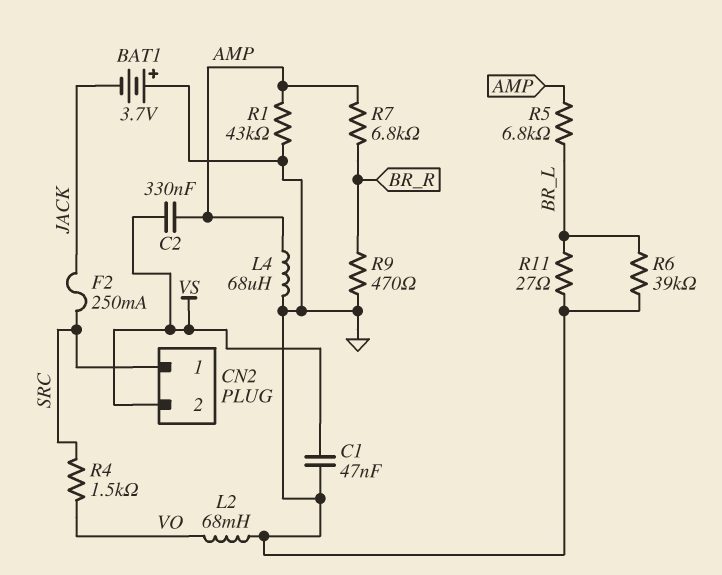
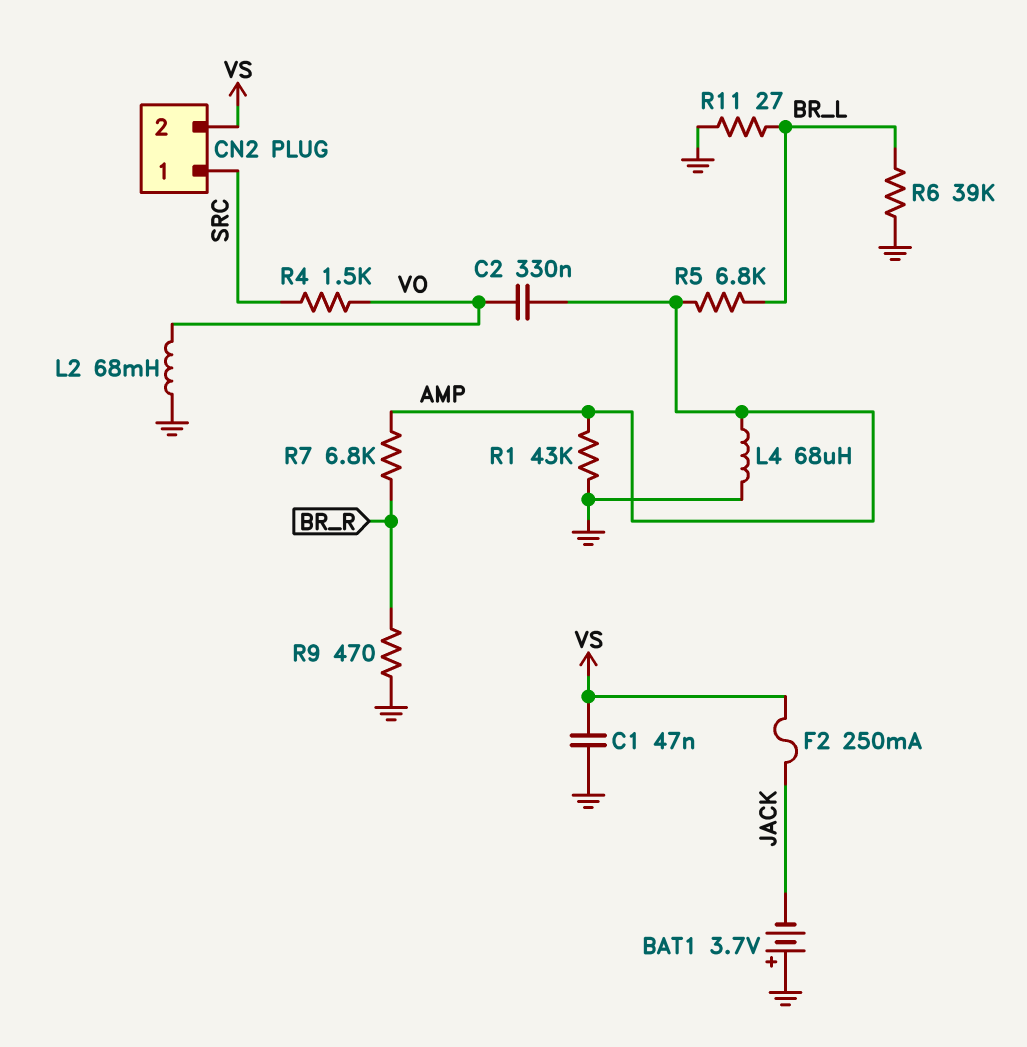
C2: 330nF (AMP, VS) -> 330nF (AMP, VO)
F2: 250mA (JACK, SRC) -> 250mA (JACK, VS)

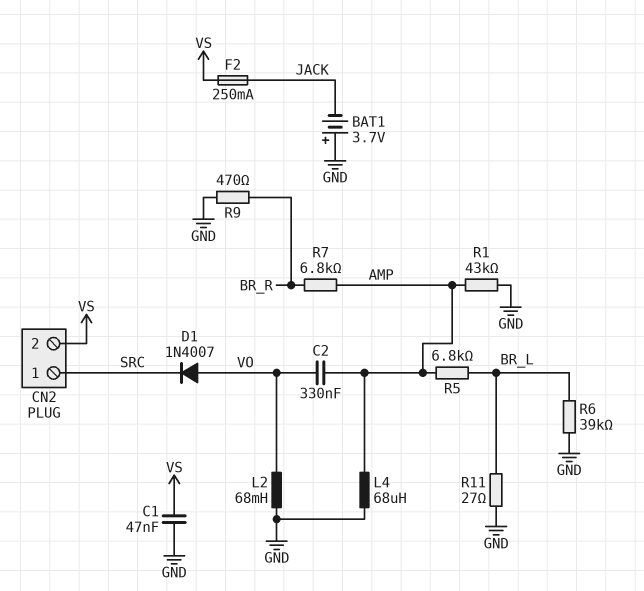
D1: none -> diode 1N4007 (A VO, K SRC)
R4: 1.5k (SRC, VO) -> none

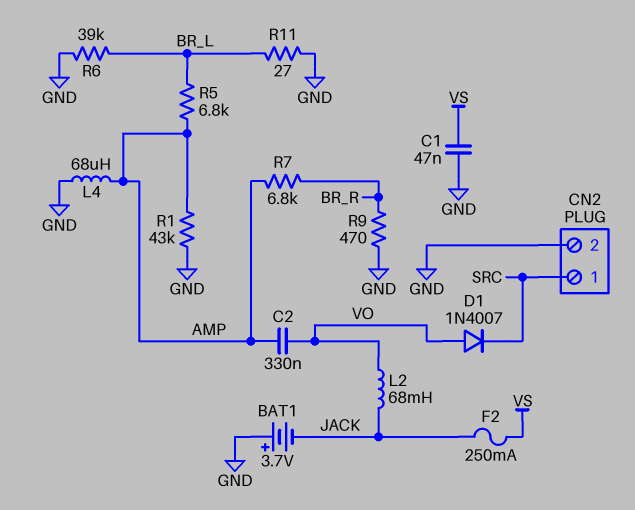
CN2 pin 2: VS -> GND
L2: 68mH (GND, VO) -> 68mH (JACK, VO)

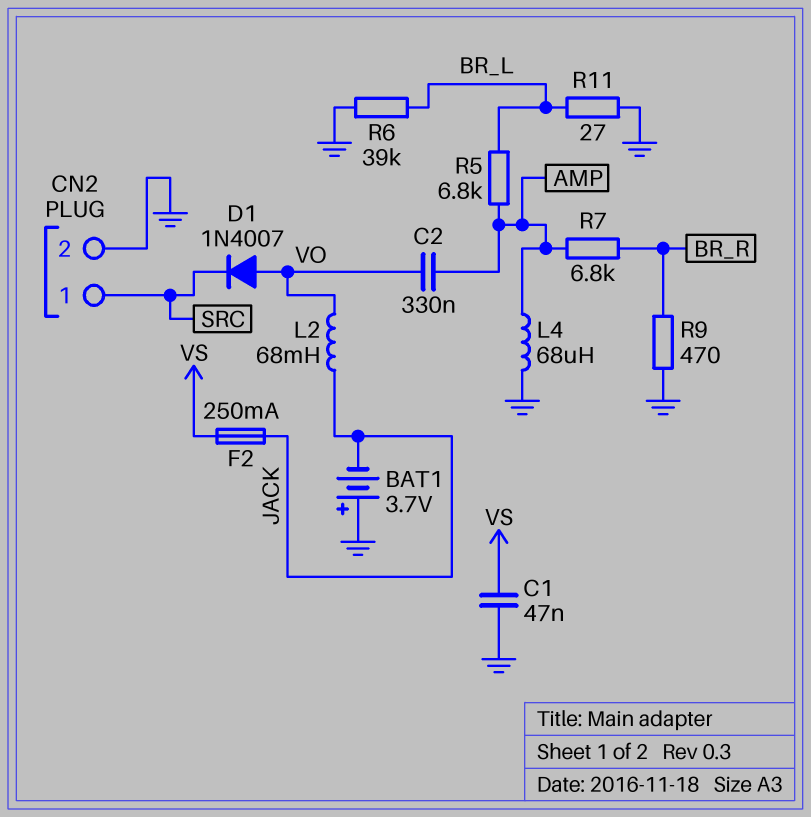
R1: 43k (AMP, GND) -> none

